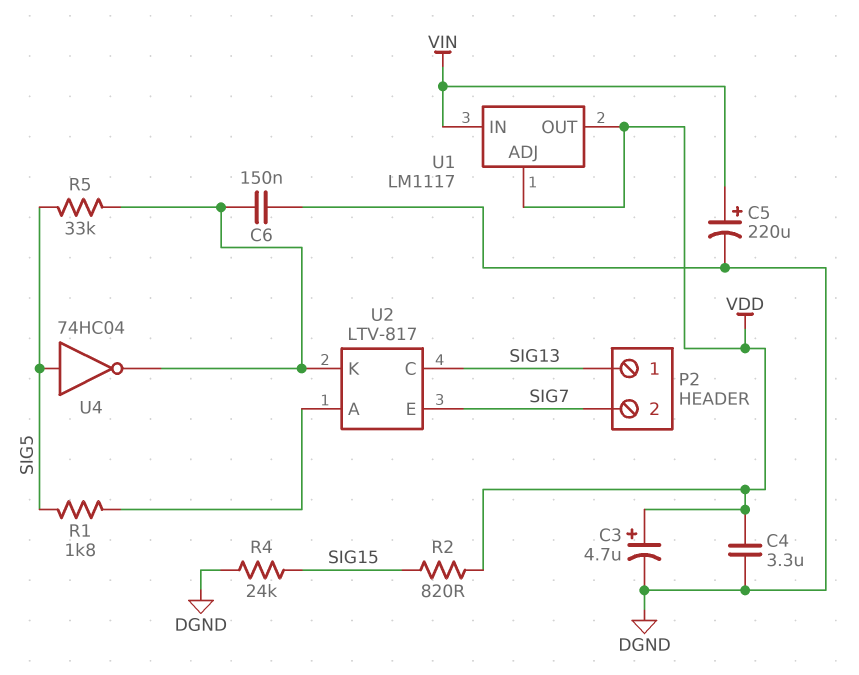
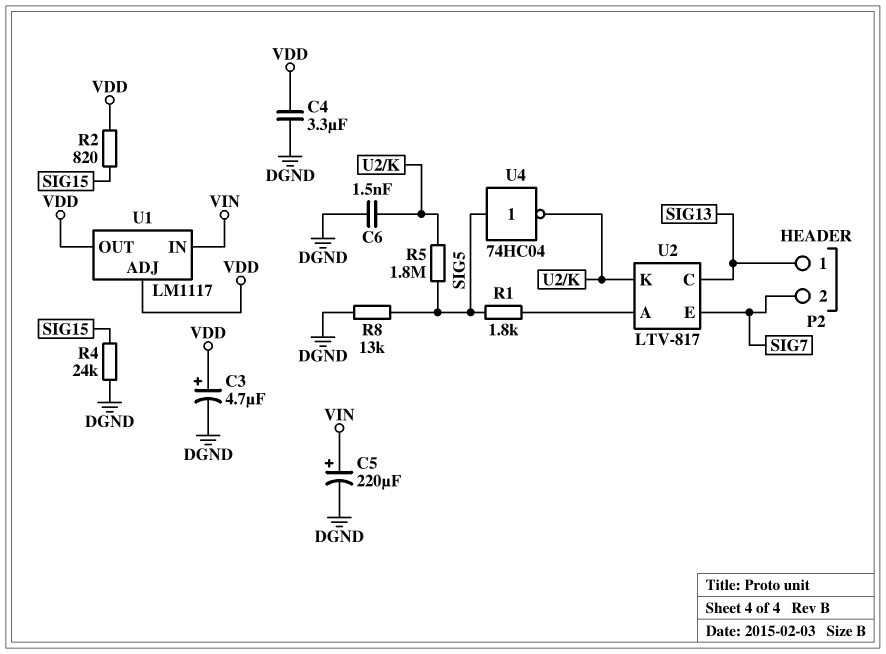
C6: 150nF (DGND, U2/K) -> 1.5nF (DGND, U2/K)
R5: 33k (SIG5, U2/K) -> 1.8M (SIG5, U2/K)
R8: none -> 13k (DGND, SIG5)

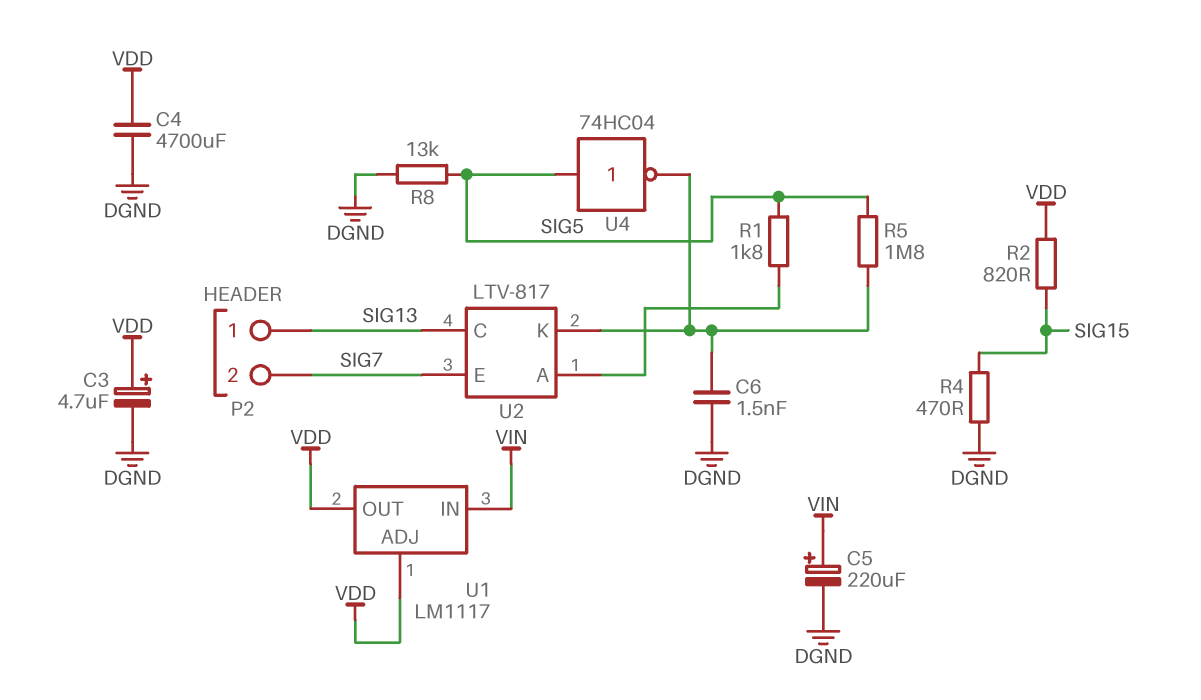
C4: 3.3uF (DGND, VDD) -> 4700uF (DGND, VDD)
R4: 24k (DGND, SIG15) -> 470 (DGND, SIG15)

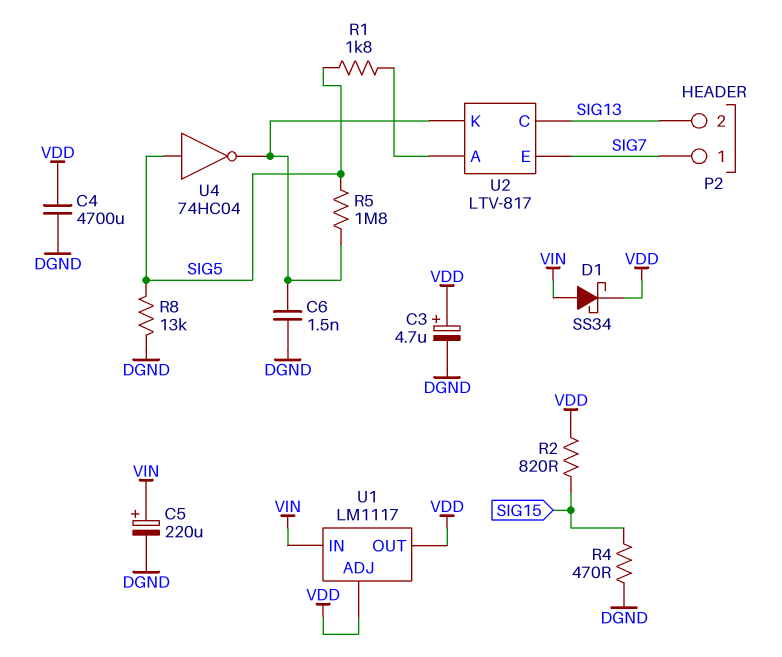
D1: none -> schottky SS34 (A VIN, K VDD)
P2 pin 1: SIG13 -> SIG7
P2 pin 2: SIG7 -> SIG13

